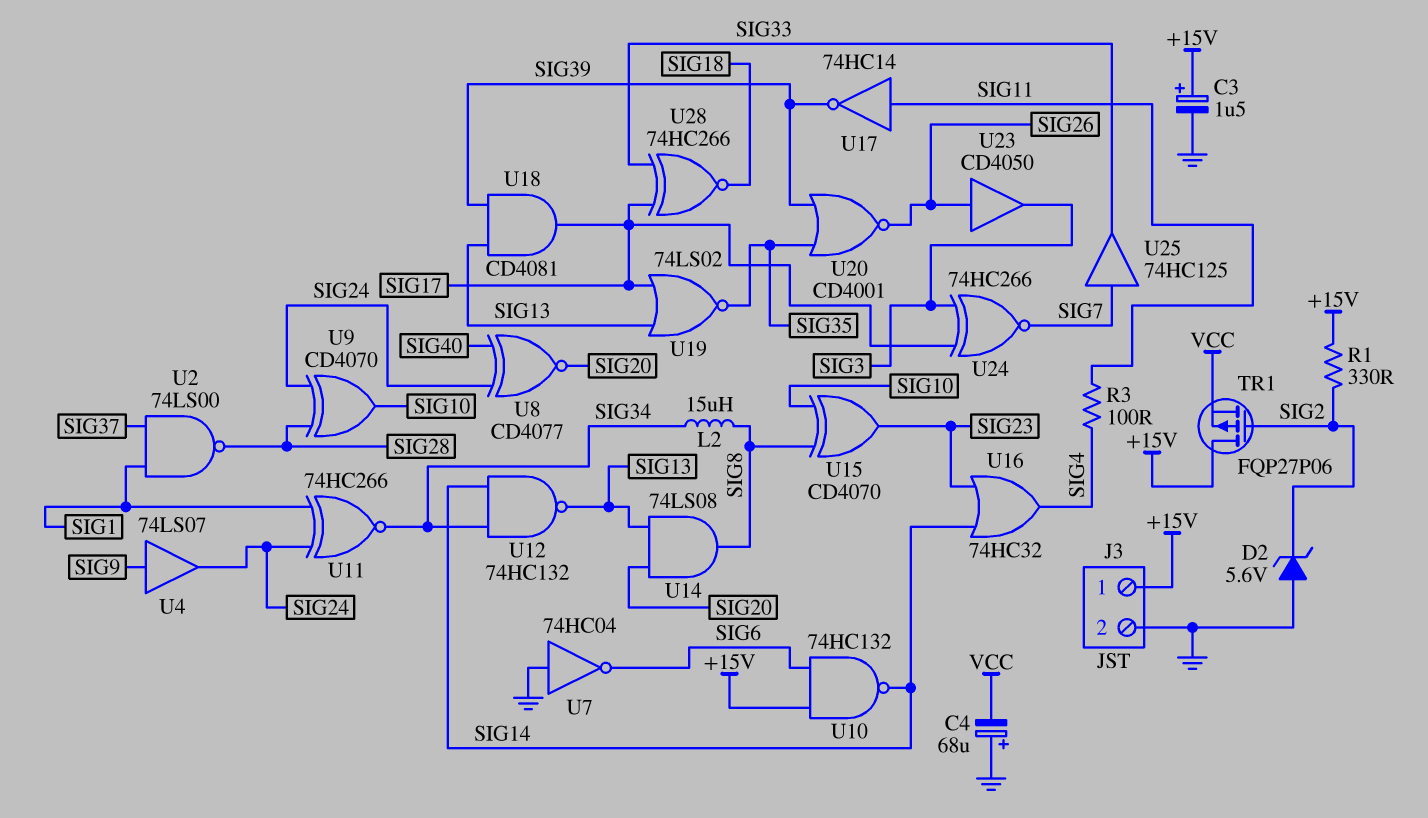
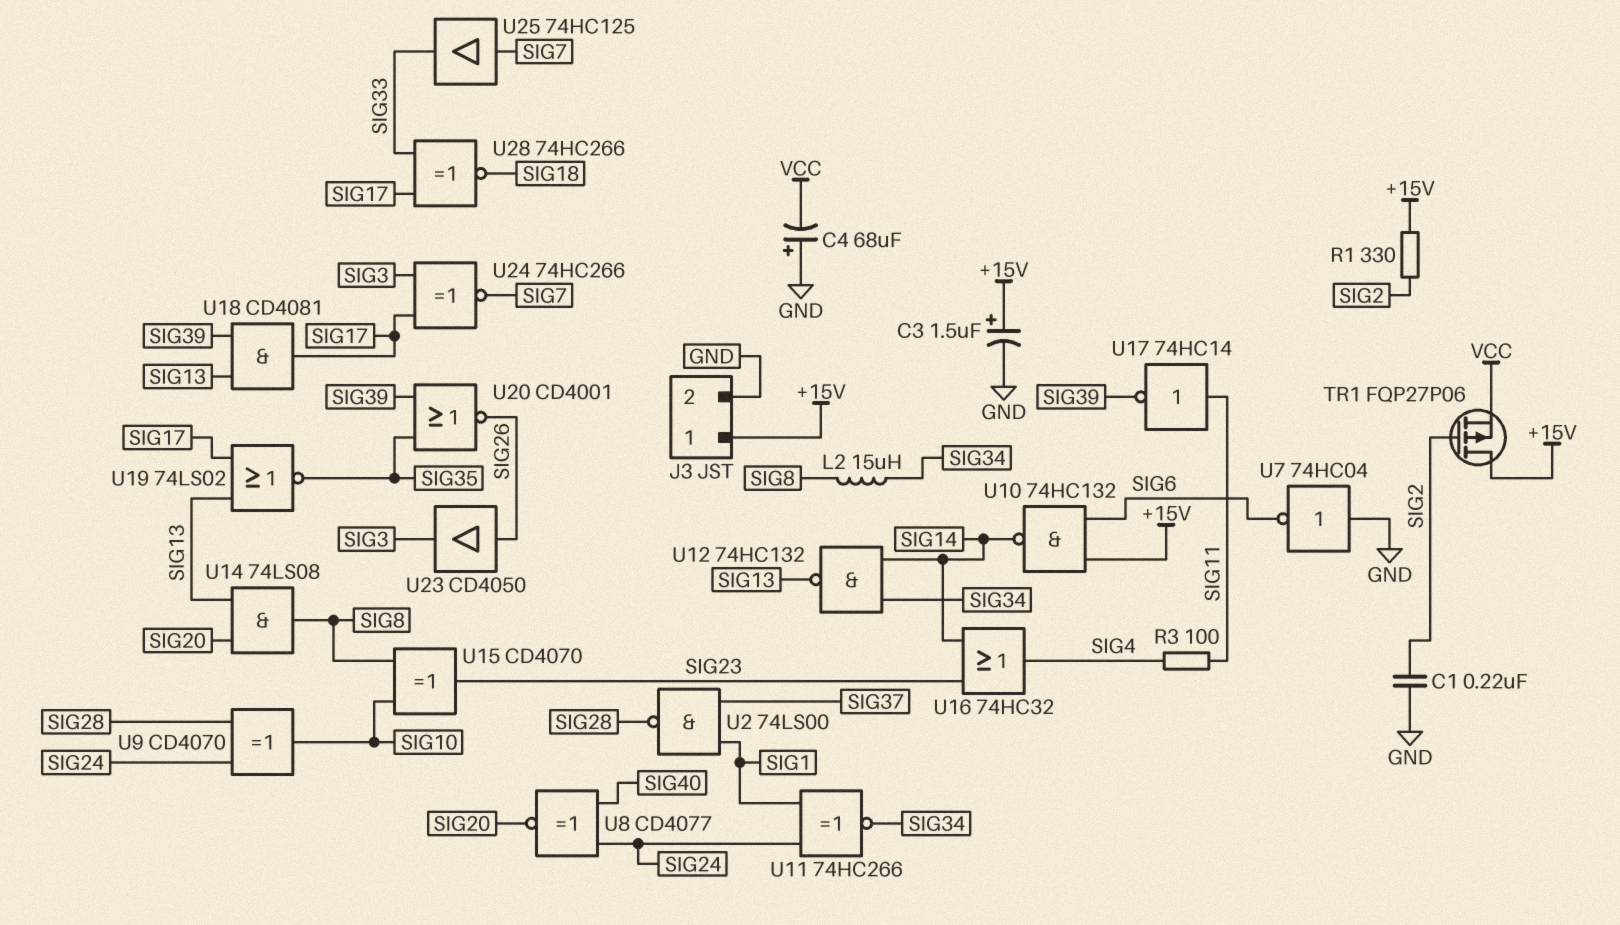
C1: none -> 220nF (GND, SIG2)
D2: zener 5.6V (A GND, K SIG2) -> none
U4: buffer 74LS07 (in SIG9, out SIG24) -> none

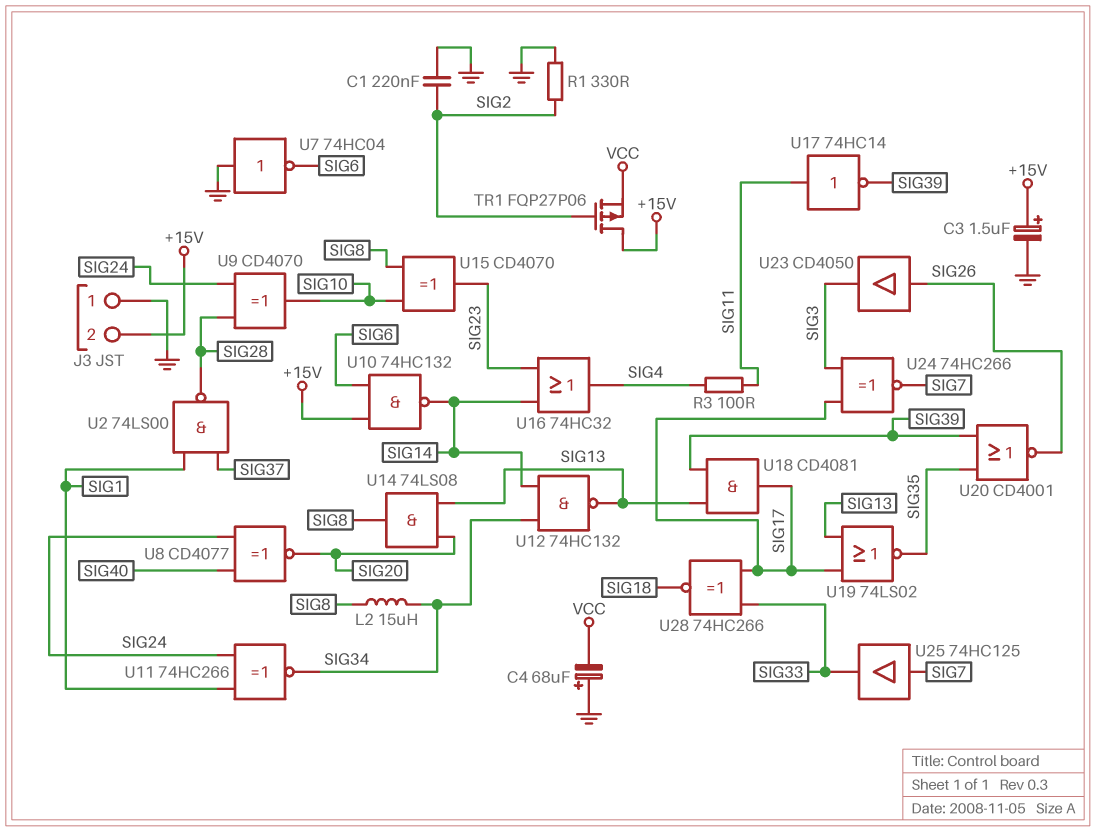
J3 pin 1: +15V -> GND
J3 pin 2: GND -> +15V
R1: 330 (+15V, SIG2) -> 330 (GND, SIG2)

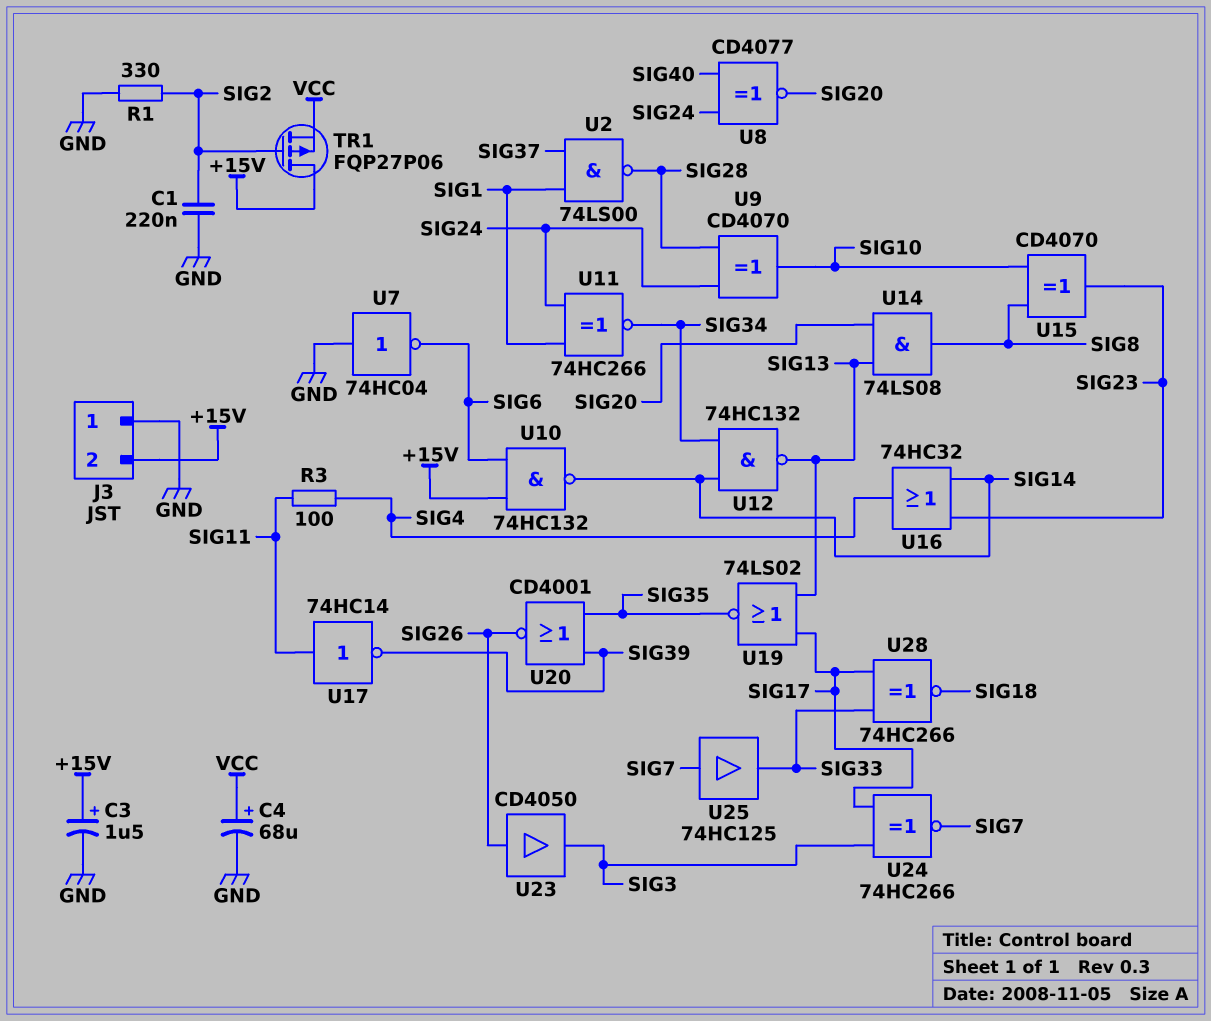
C4: 68uF (plus GND, minus VCC) -> 68uF (plus VCC, minus GND)
L2: 15uH (SIG8, SIG34) -> none
U18: AND CD4081 (in SIG13, in SIG39, out SIG17) -> none

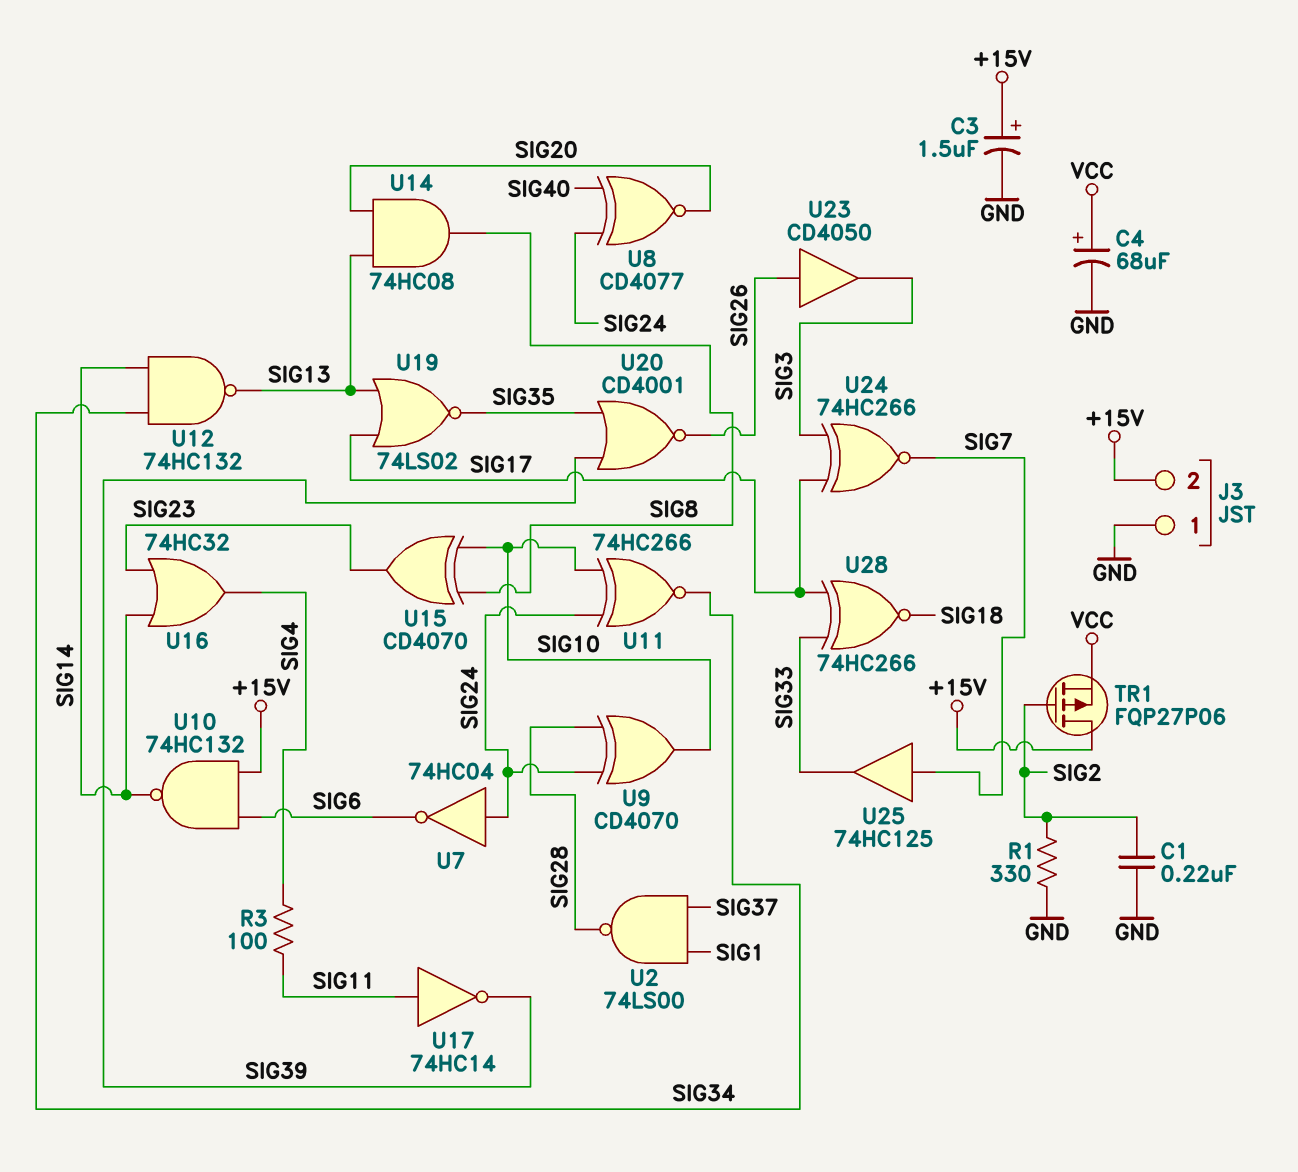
U7: NOT 74HC04 (in GND, out SIG6) -> NOT 74HC04 (in SIG24, out SIG6)
U11: XNOR 74HC266 (in SIG1, in SIG24, out SIG34) -> XNOR 74HC266 (in SIG10, in SIG24, out SIG34)
U14: AND 74LS08 (in SIG13, in SIG20, out SIG8) -> AND 74HC08 (in SIG13, in SIG20, out SIG8)

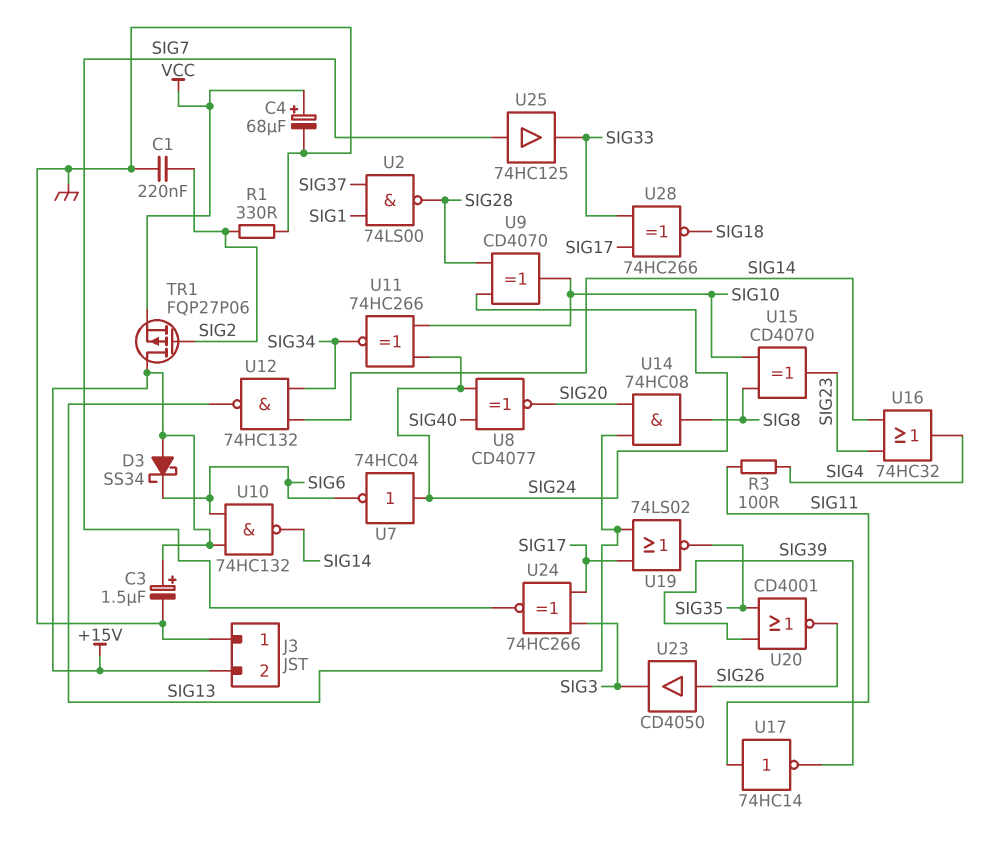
D3: none -> schottky SS34 (A +15V, K SIG6)

